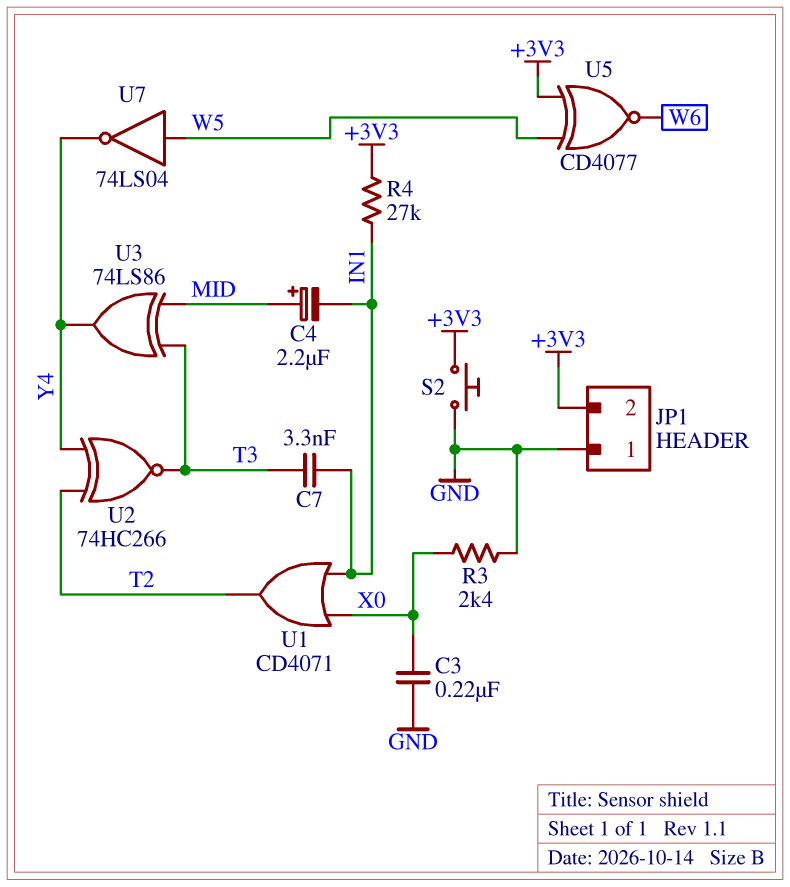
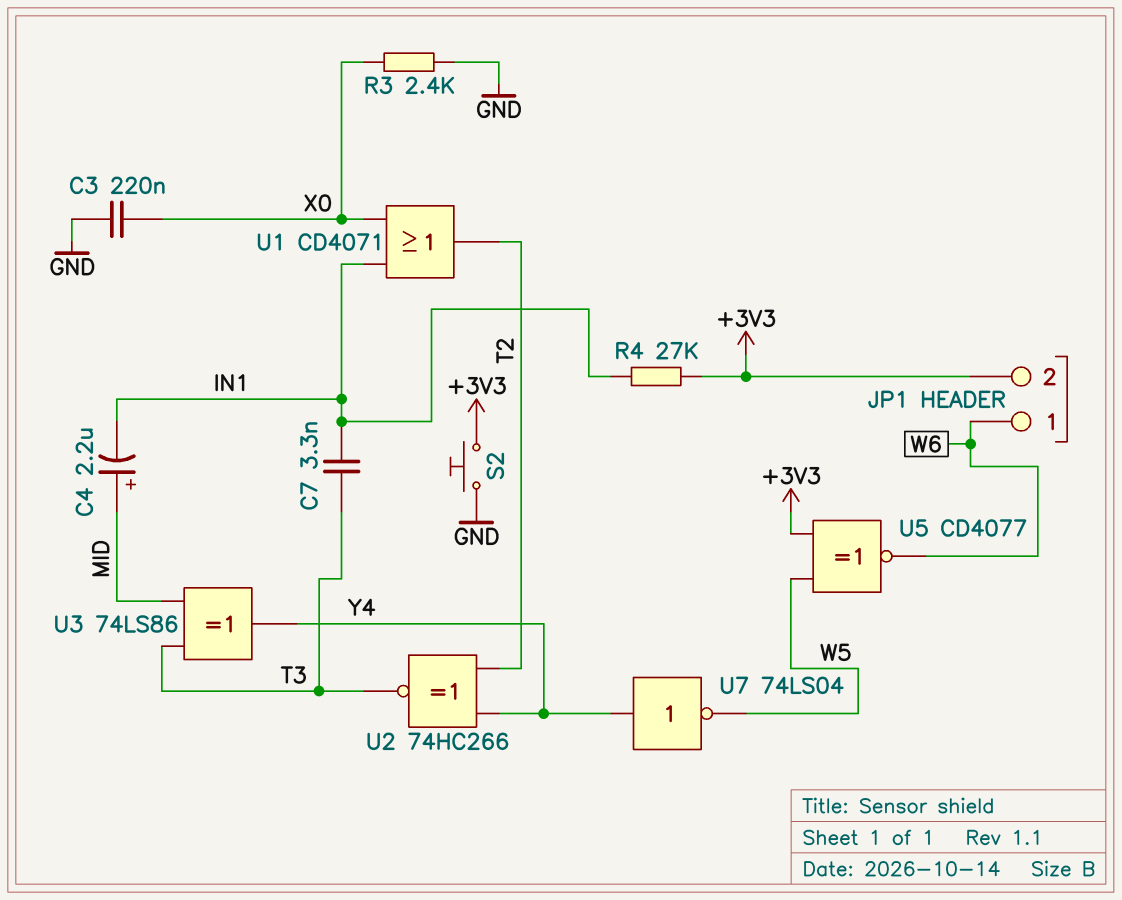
JP1 pin 1: GND -> W6
U7: NOT 74LS04 (in W5, out Y4) -> NOT 74LS04 (in Y4, out W5)

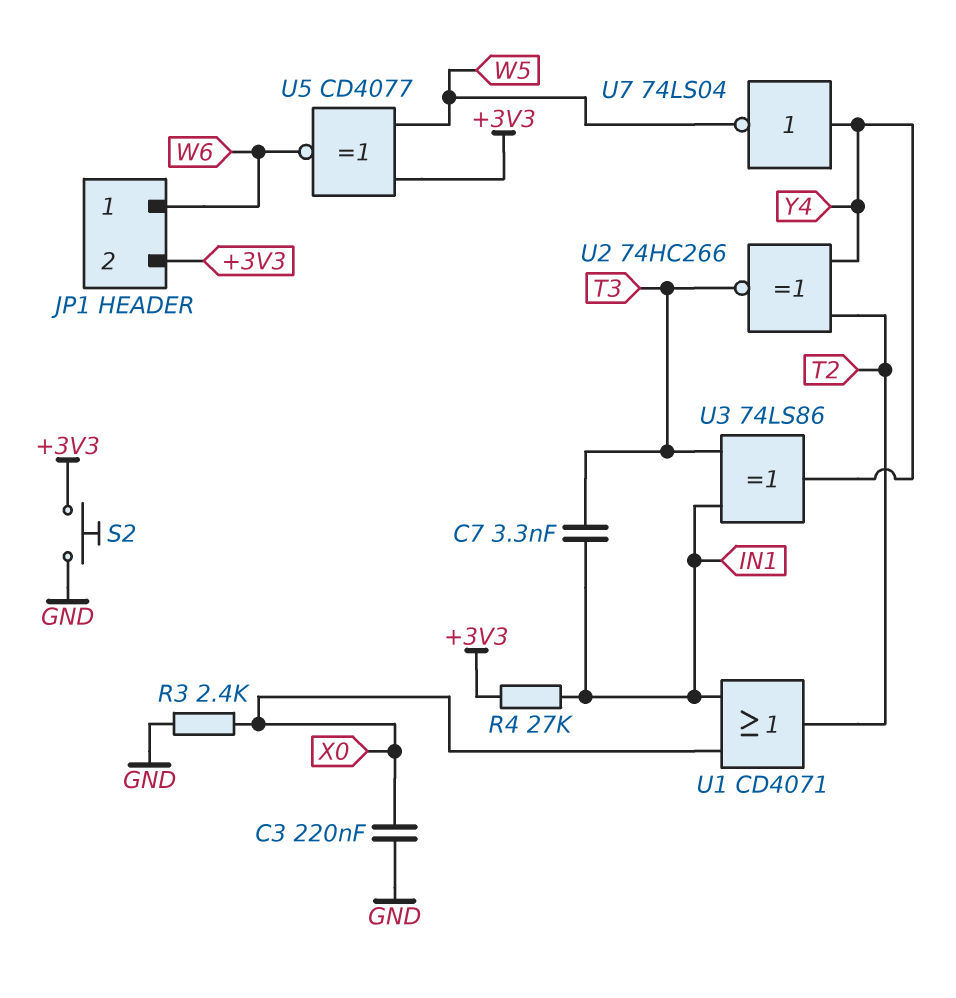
C4: 2.2uF (plus MID, minus IN1) -> none
U3: XOR 74LS86 (in MID, in T3, out Y4) -> XOR 74LS86 (in IN1, in T3, out Y4)

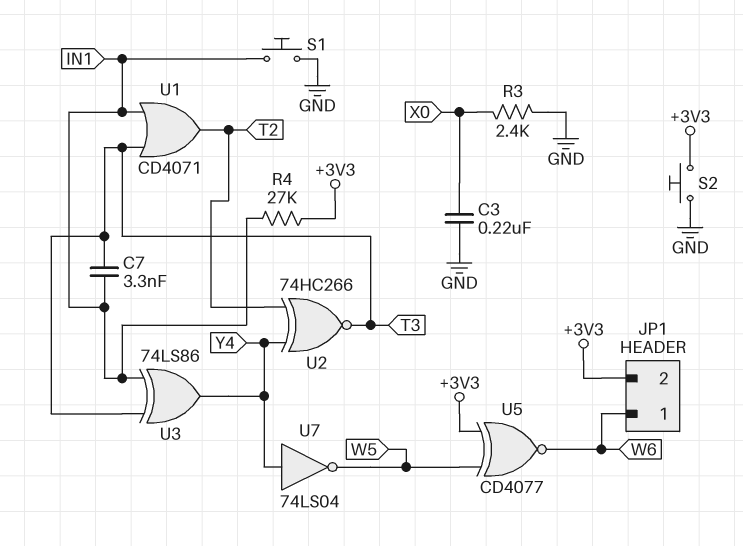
S1: none -> button (GND, IN1)
U1: OR CD4071 (in IN1, in X0, out T2) -> OR CD4071 (in IN1, in T3, out T2)

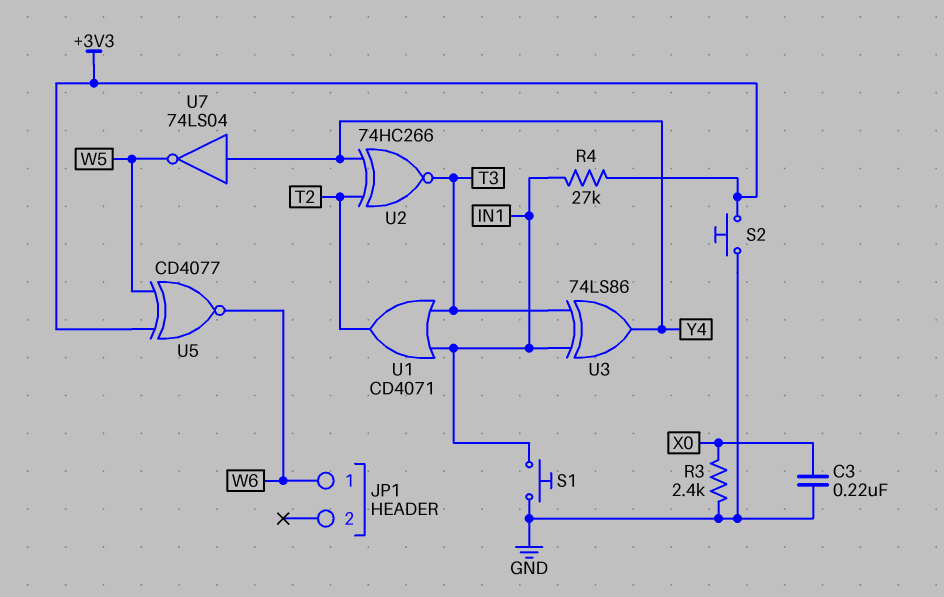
C7: 3.3nF (IN1, T3) -> none
JP1 pin 2: +3V3 -> none

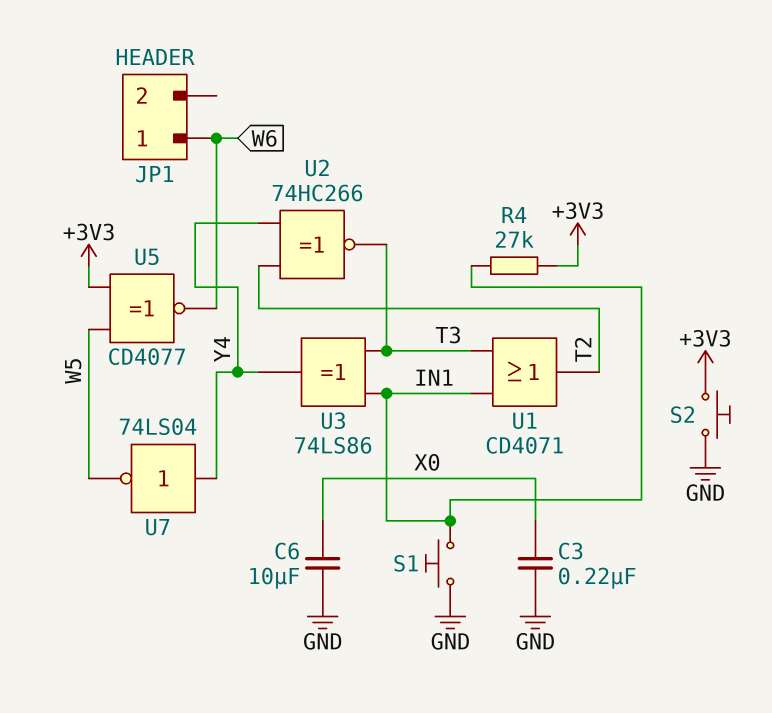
C6: none -> 10uF (GND, X0)
R3: 2.4k (GND, X0) -> none

